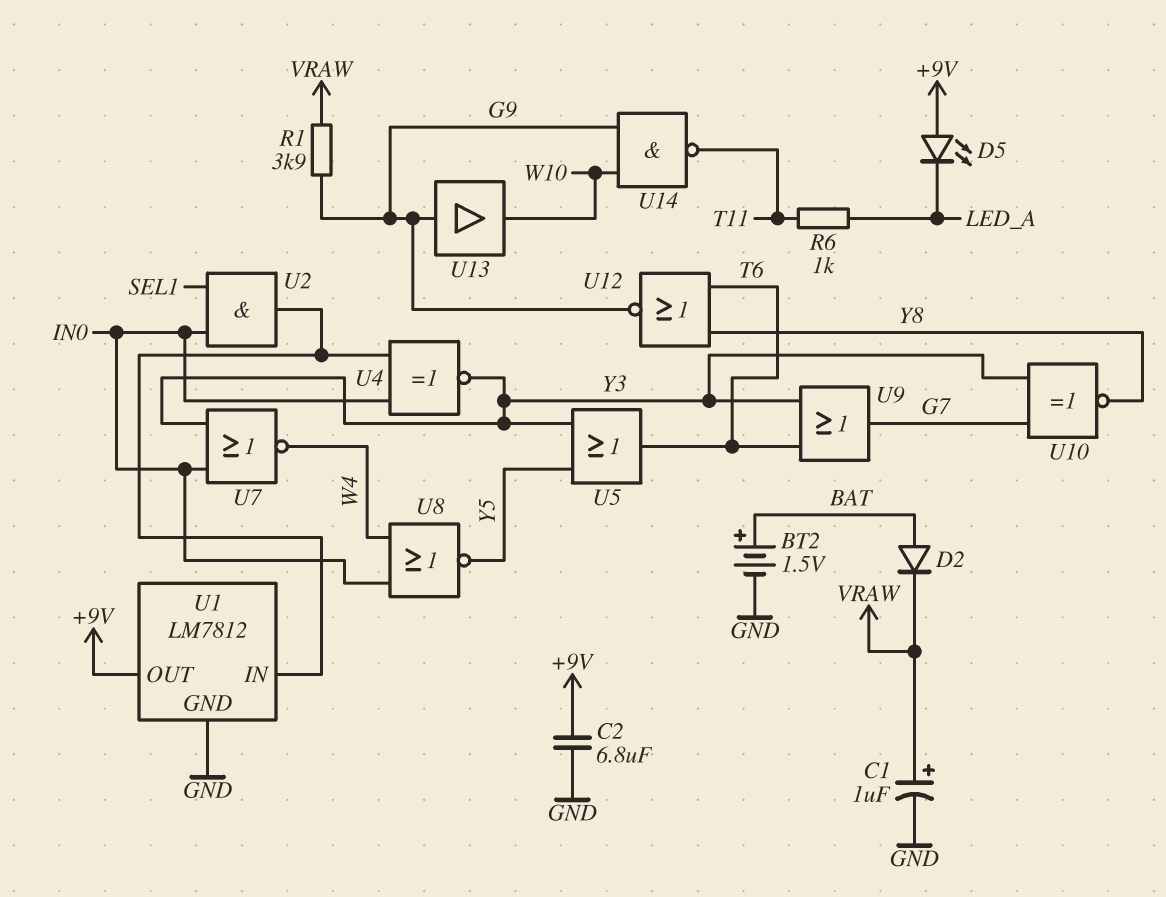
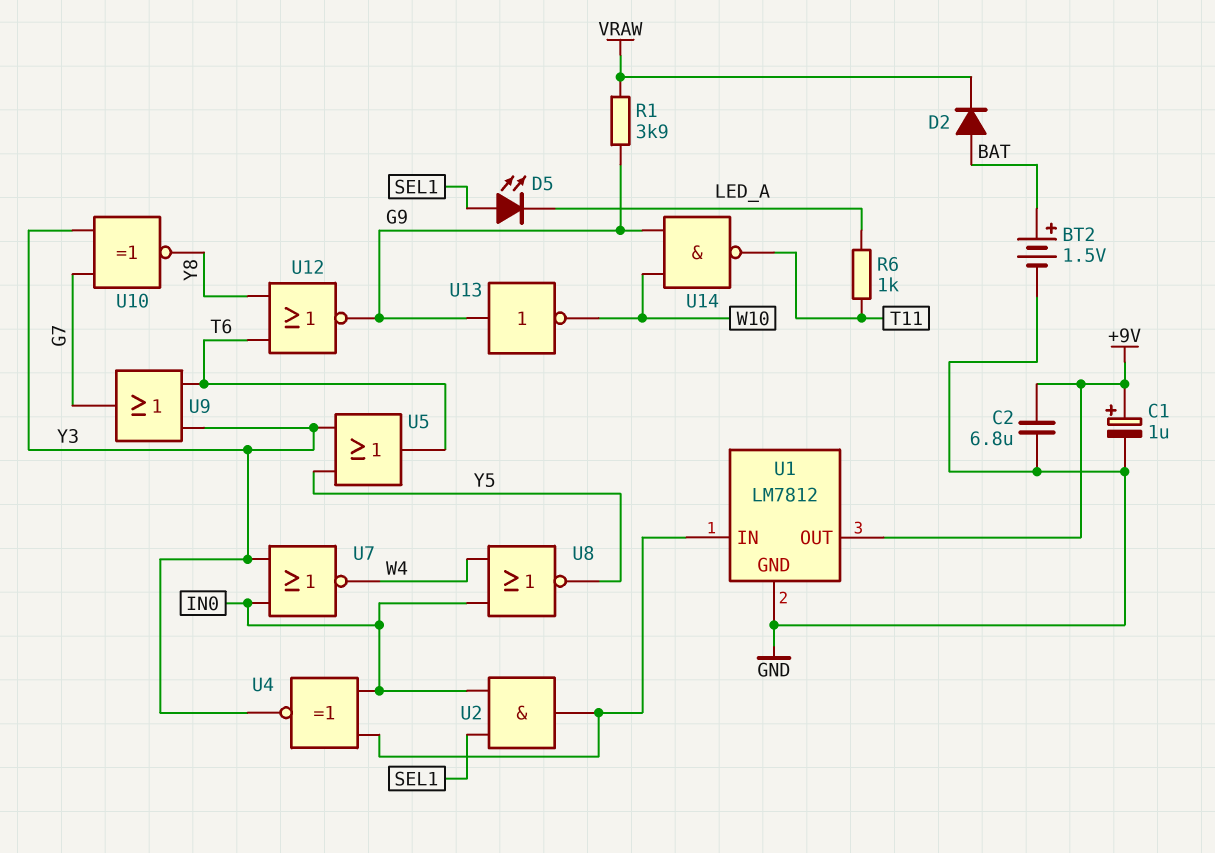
C1: 1uF (plus VRAW, minus GND) -> 1uF (plus +9V, minus GND)
D5: LED (A +9V, K LED_A) -> LED (A SEL1, K LED_A)
U13: buffer (in G9, out W10) -> NOT (in G9, out W10)

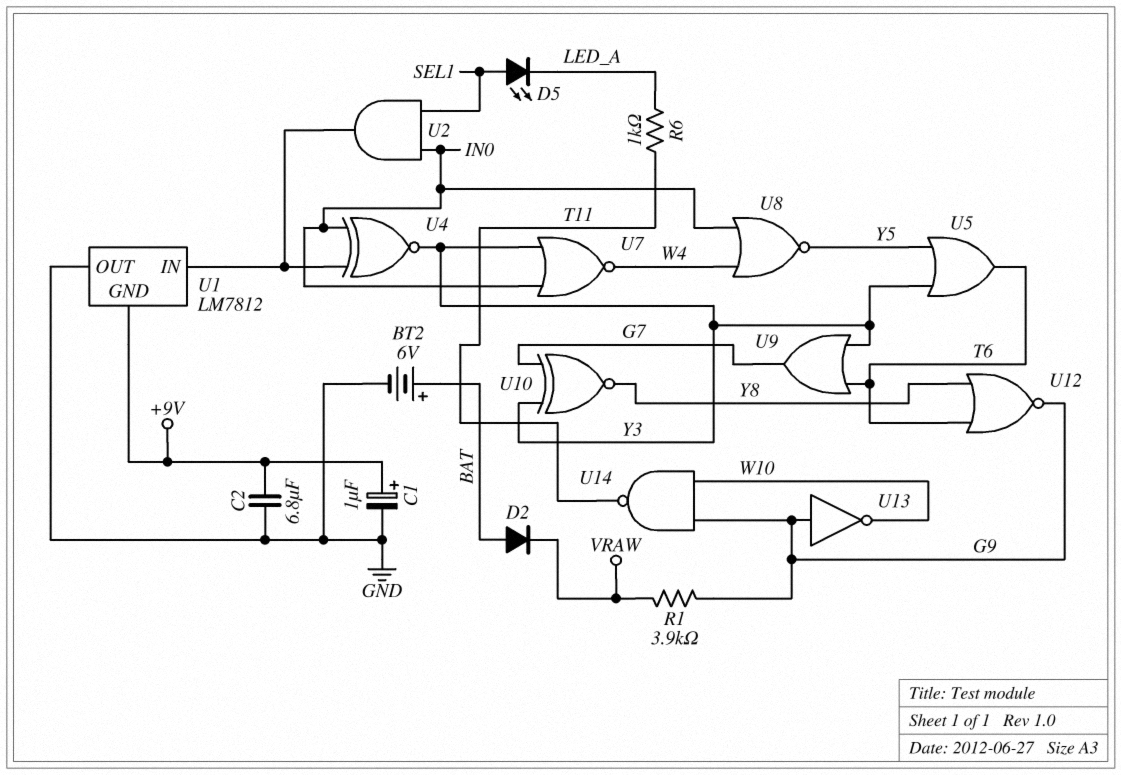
BT2: 1.5V (plus BAT, minus GND) -> 6V (plus BAT, minus GND)
U1 pin GND: GND -> +9V
U1 pin OUT: +9V -> GND

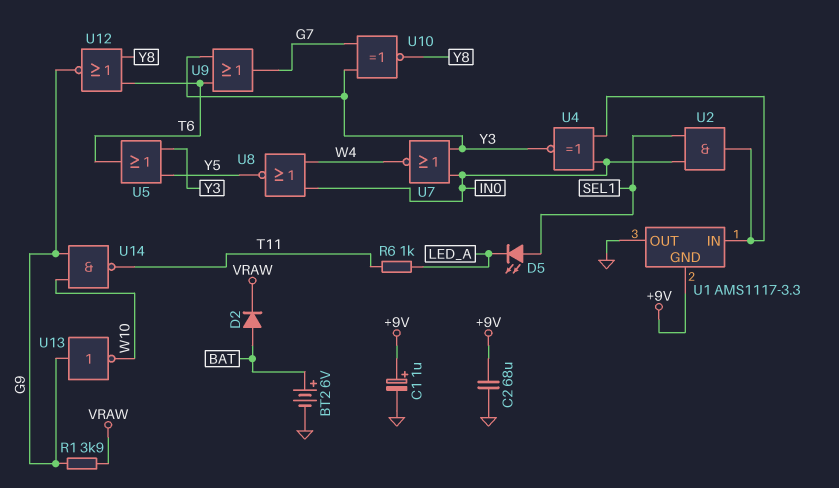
C2: 6.8uF (+9V, GND) -> 68uF (+9V, GND)
U1: LM7812 -> AMS1117-3.3

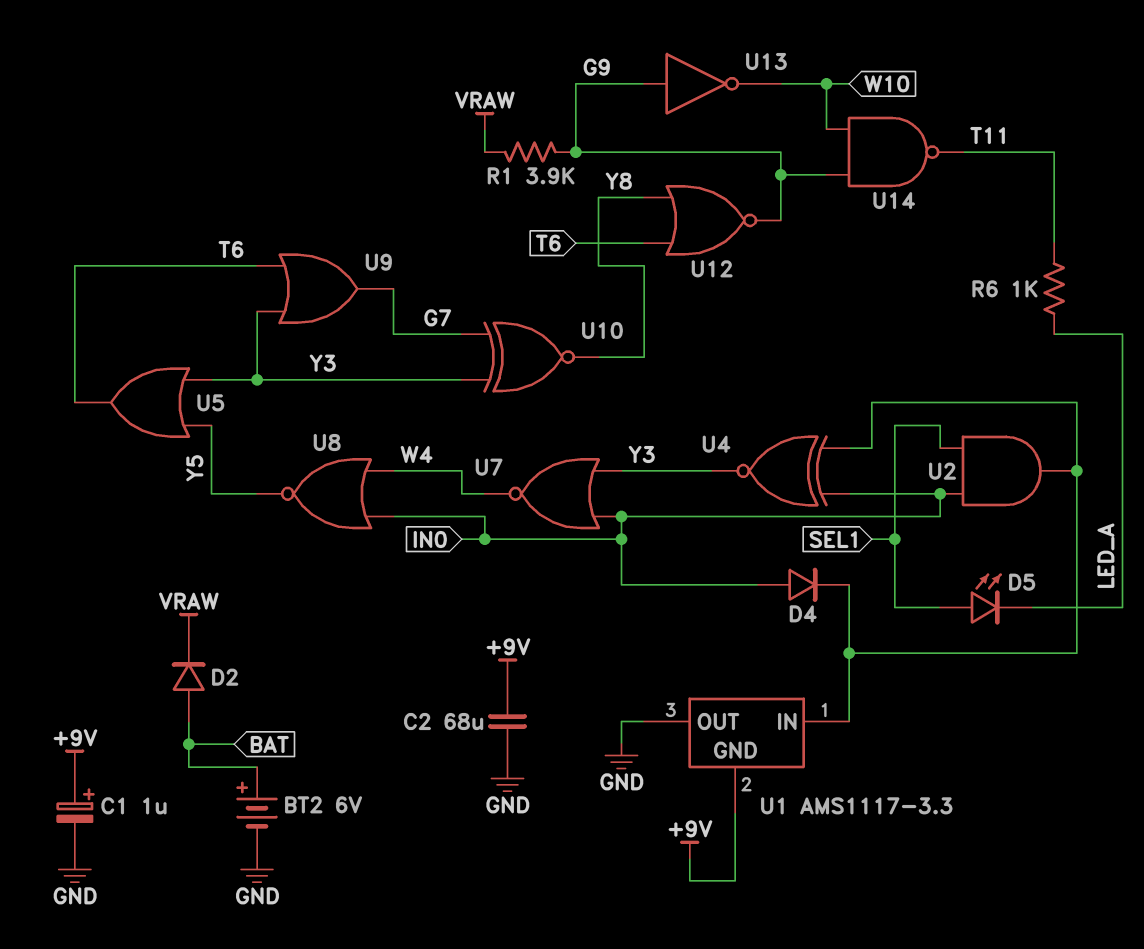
D4: none -> diode (A IN0, K U1/IN)

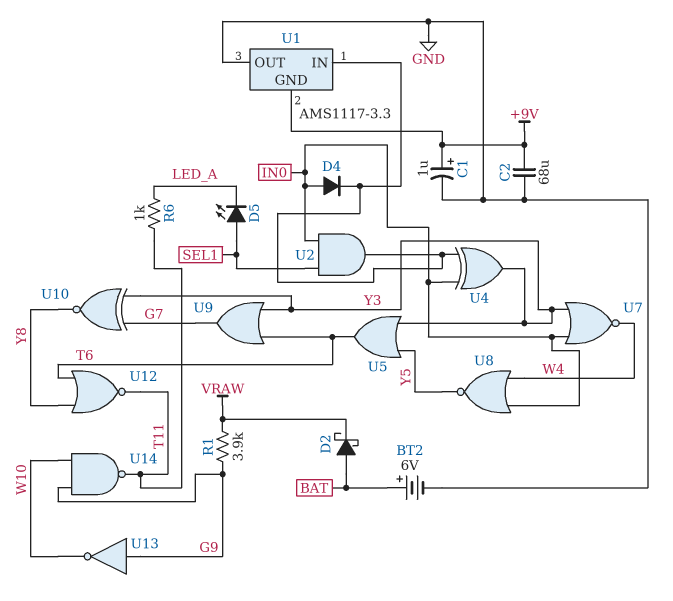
D2: diode (A BAT, K VRAW) -> schottky (A BAT, K VRAW)
U4: XNOR (in IN0, in U1/IN, out Y3) -> XOR (in IN0, in U1/IN, out Y3)
U12: NOR (in T6, in Y8, out G9) -> NOR (in T6, in Y8, out T11)

